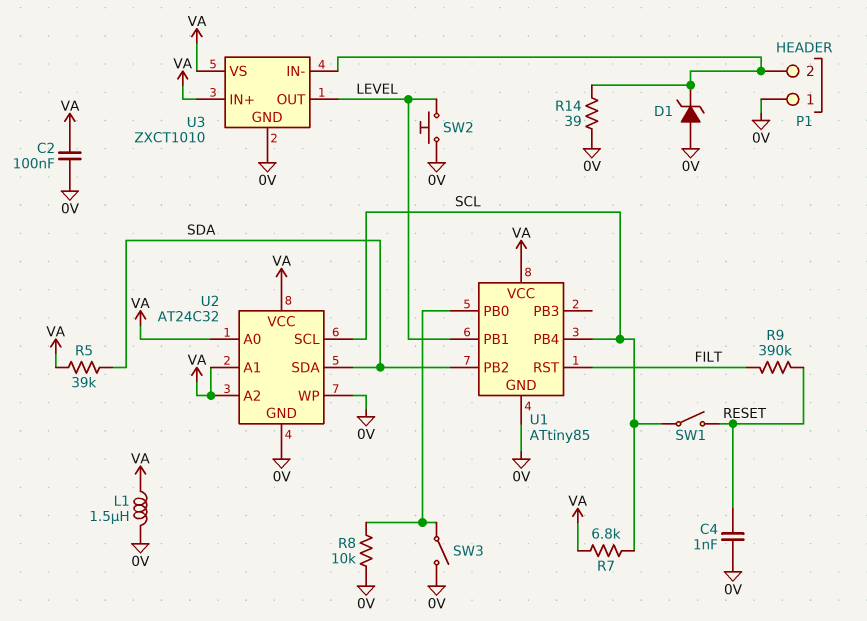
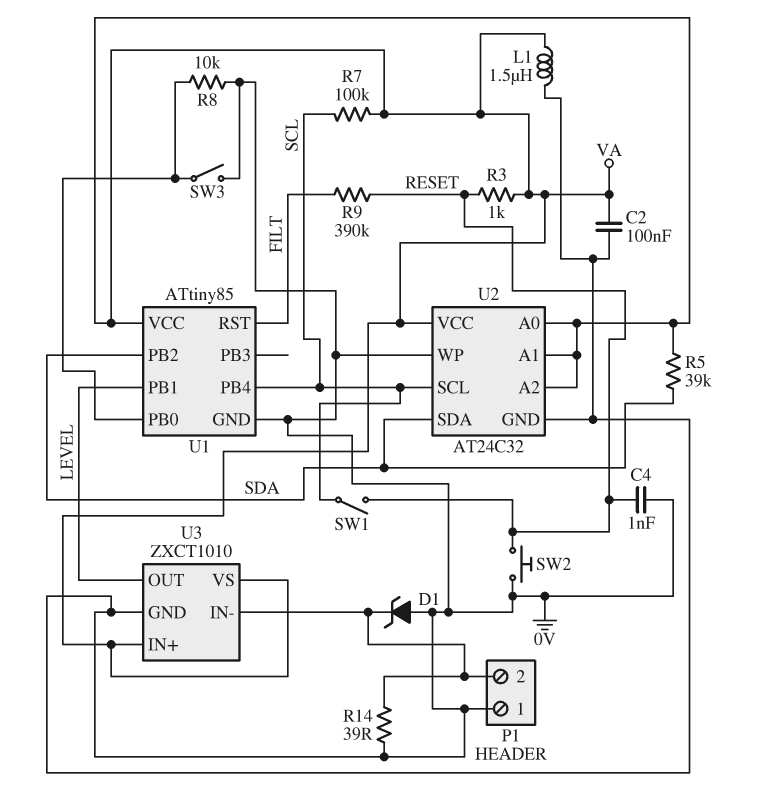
R3: none -> 1k (RESET, VA)
R7: 6.8k (SCL, VA) -> 100k (SCL, VA)
SW2: button (0V, LEVEL) -> button (0V, RESET)

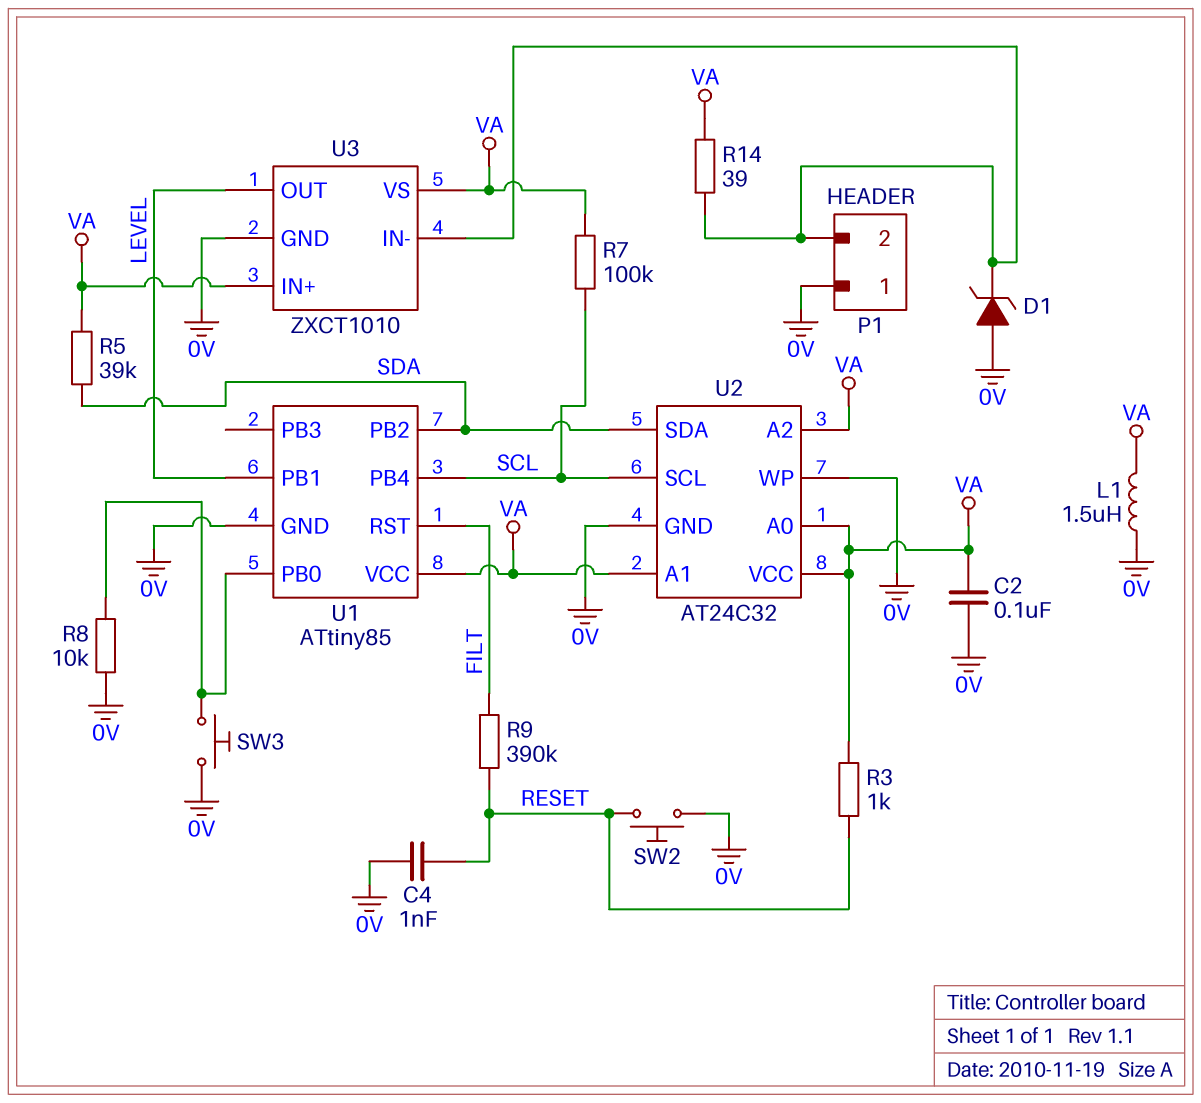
R14: 39 (0V, P1/2) -> 39 (P1/2, VA)
SW1: switch (RESET, SCL) -> none
SW3: switch (0V, U1/PB0) -> button (0V, U1/PB0)

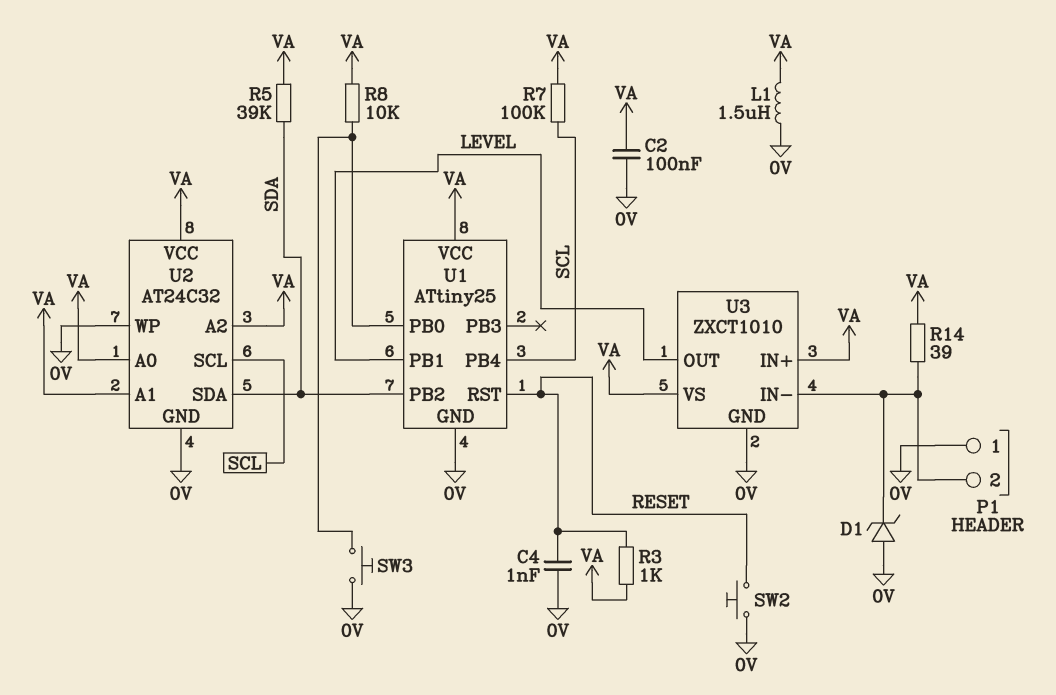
R8: 10k (0V, U1/PB0) -> 10k (U1/PB0, VA)
R9: 390k (FILT, RESET) -> none
U1: ATtiny85 -> ATtiny25
U1 pin RST: FILT -> RESET

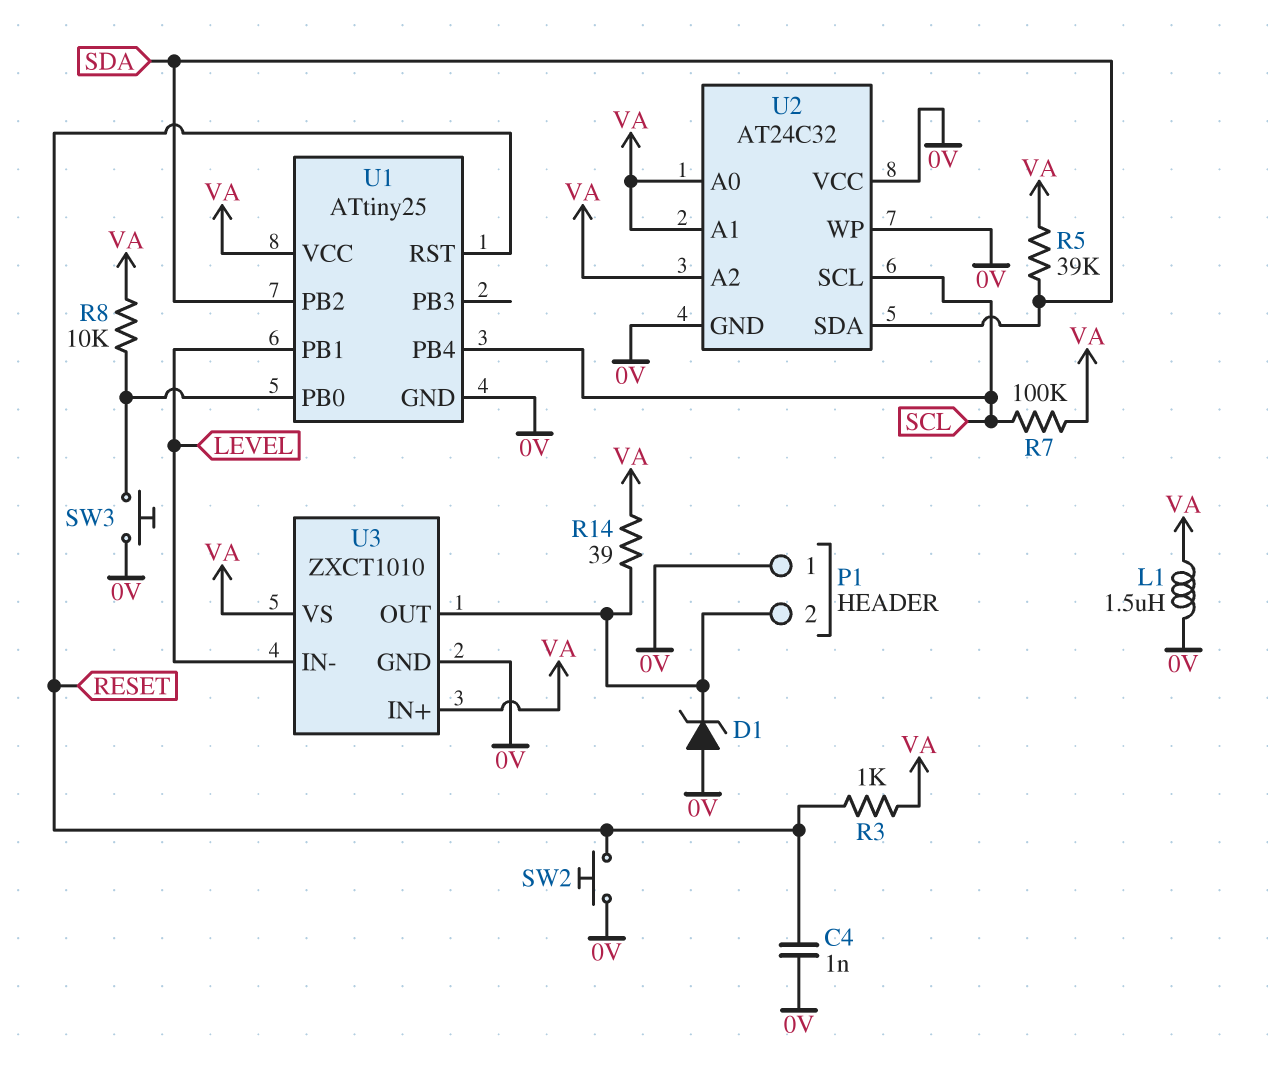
C2: 100nF (0V, VA) -> none
U2 pin VCC: VA -> 0V
U3 pin IN-: P1/2 -> LEVEL
U3 pin OUT: LEVEL -> P1/2

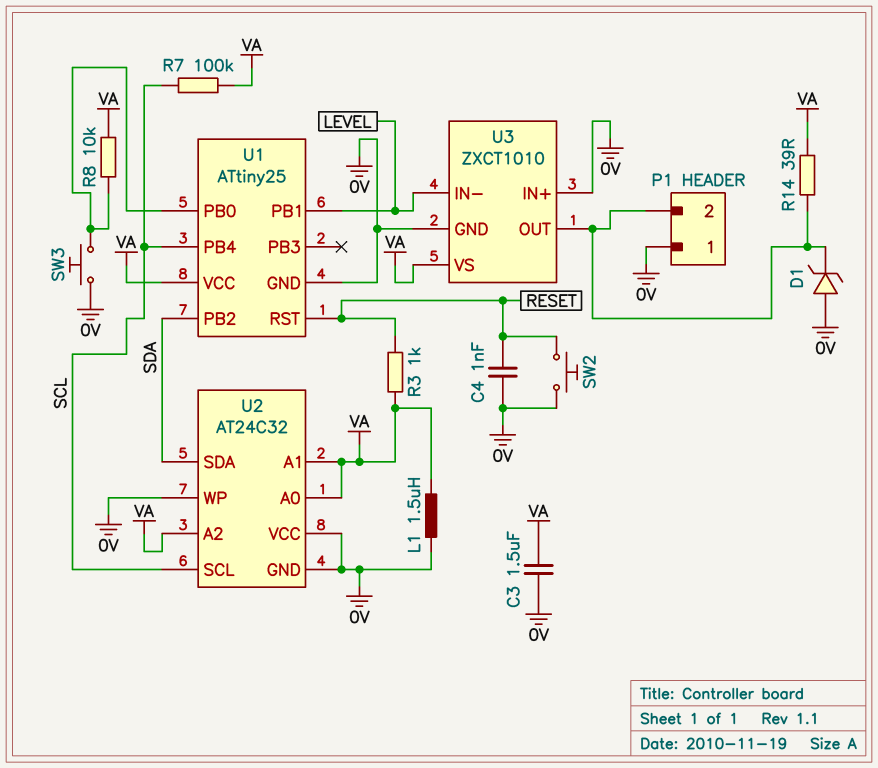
C3: none -> 1.5uF (0V, VA)
R5: 39k (SDA, VA) -> none
U3 pin IN+: VA -> 0V

